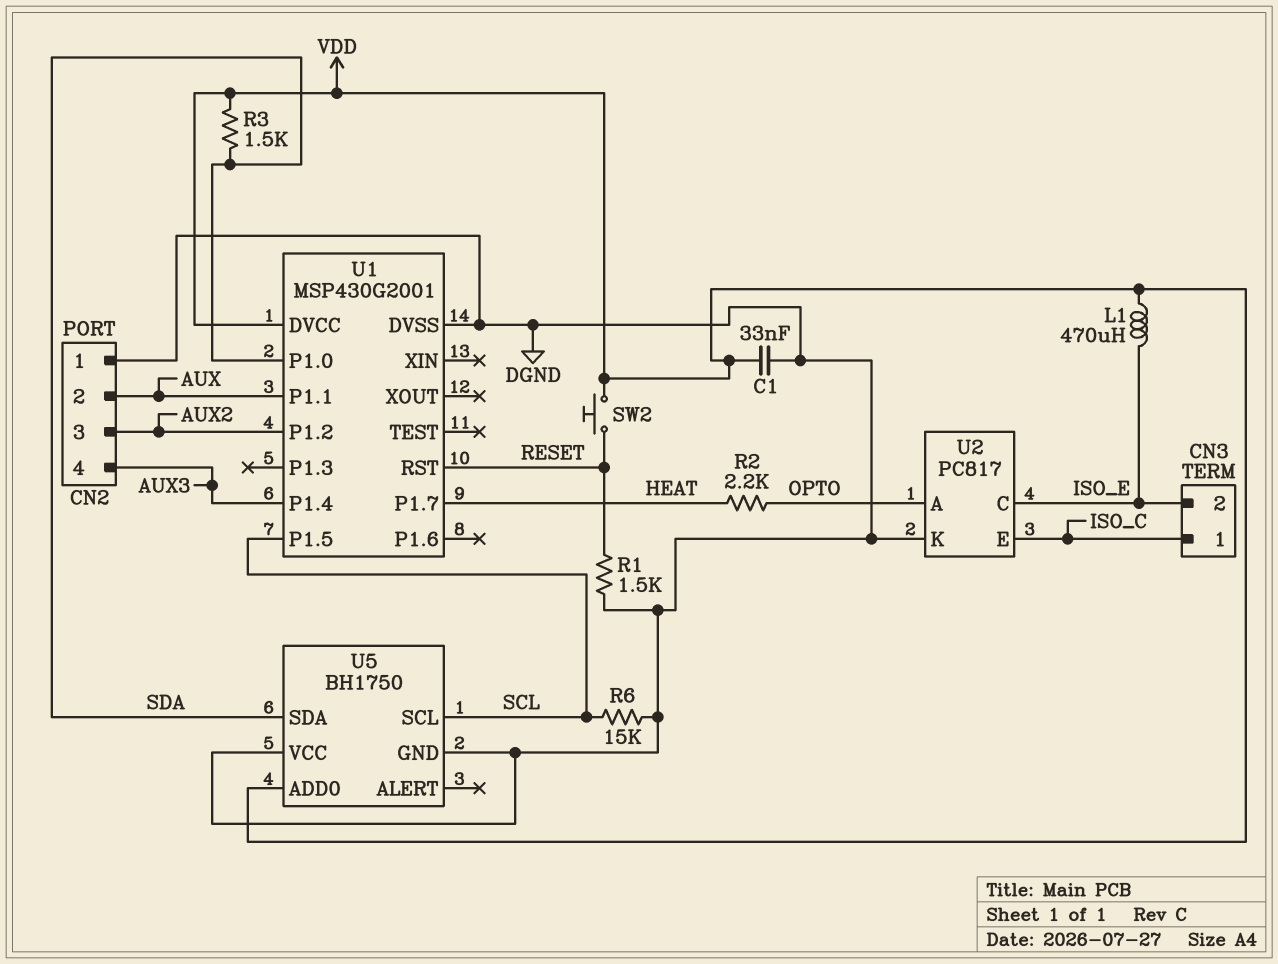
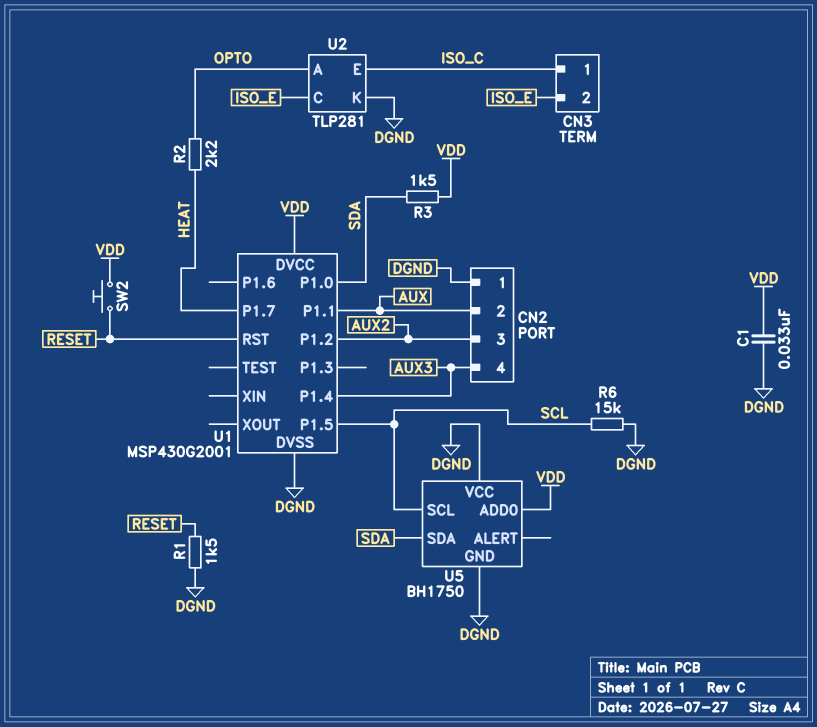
L1: 470uH (ISO_E, VDD) -> none
U2: PC817 -> TLP281

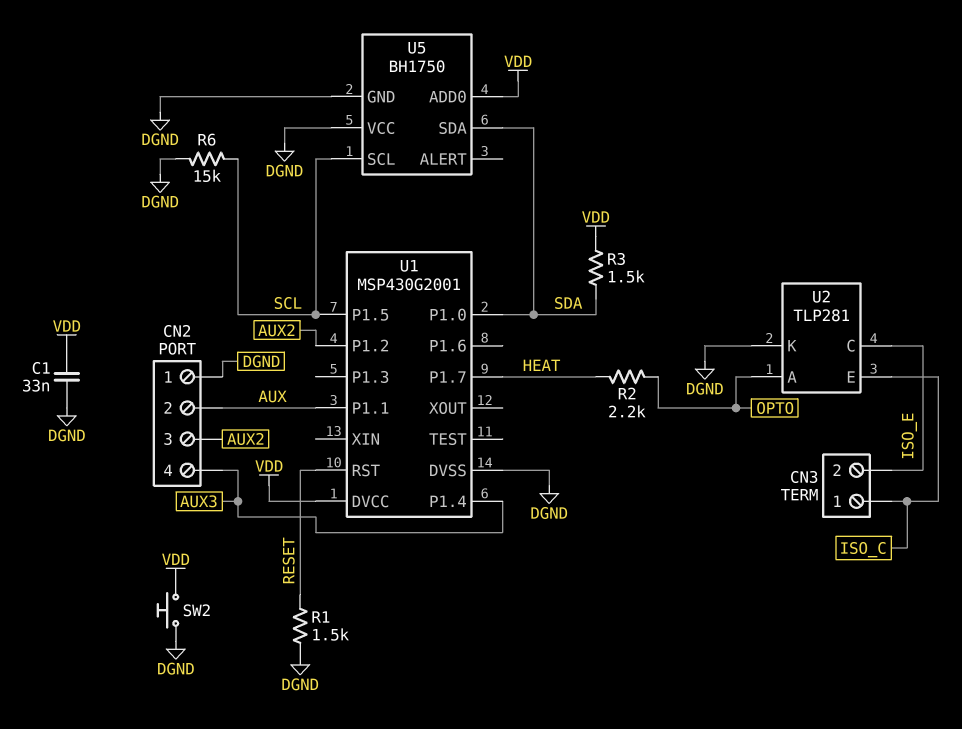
SW2: button (RESET, VDD) -> button (DGND, VDD)

